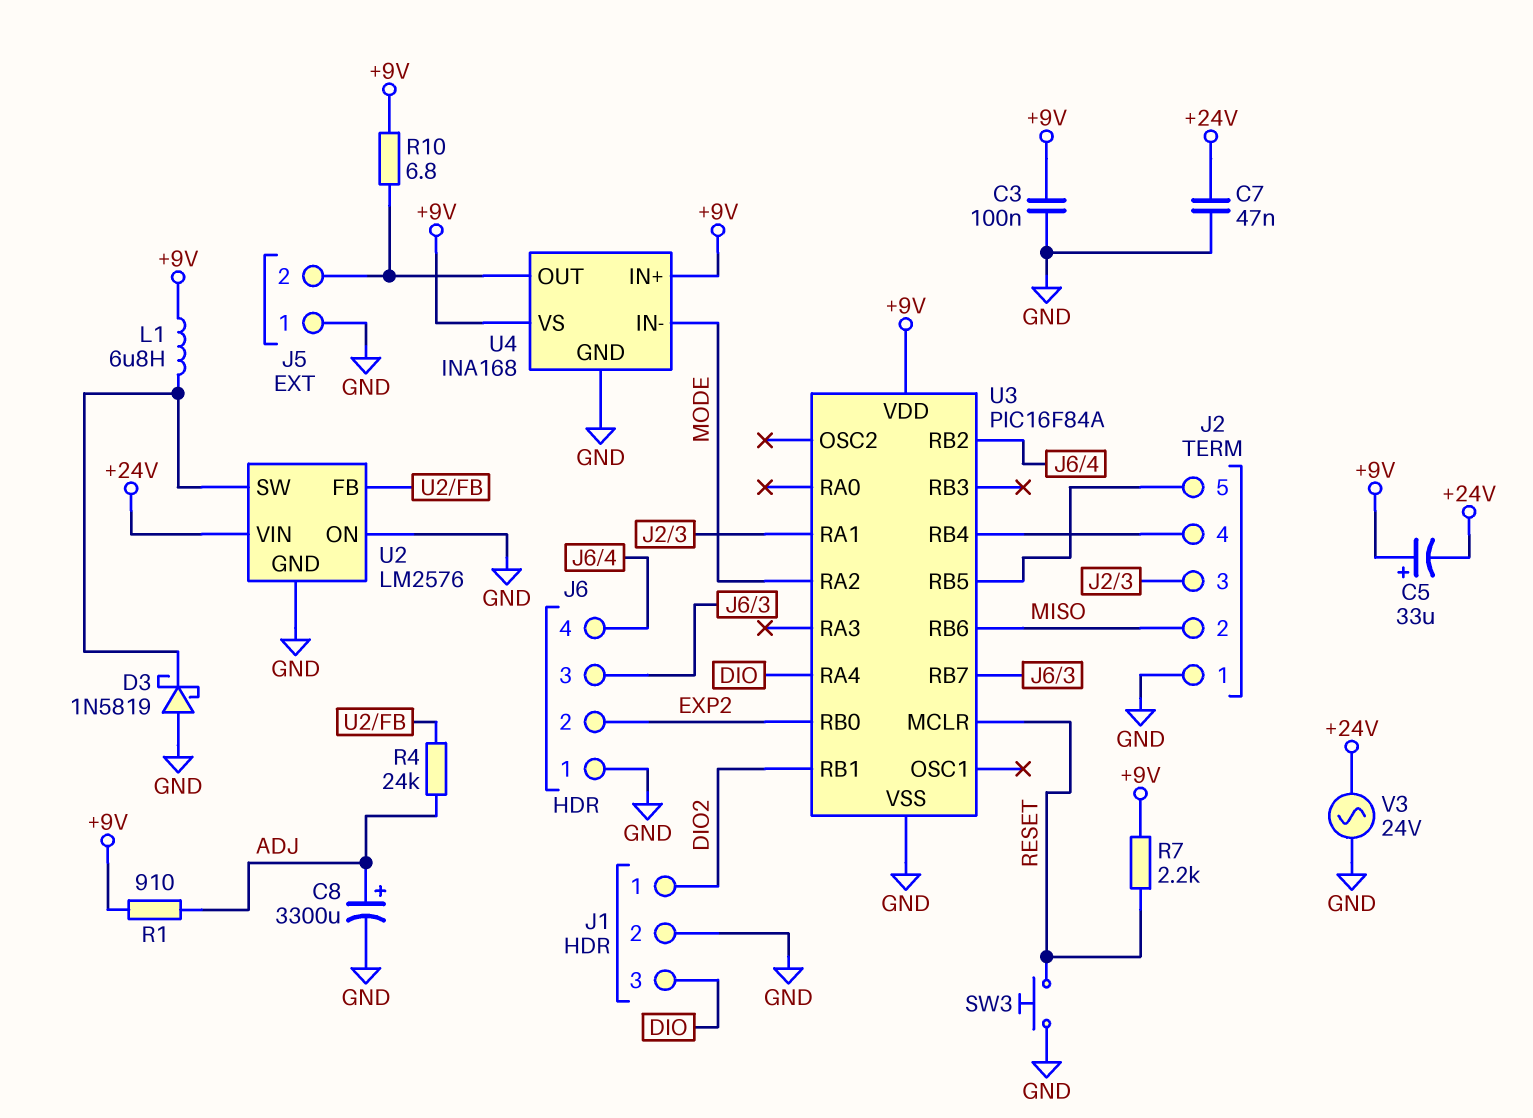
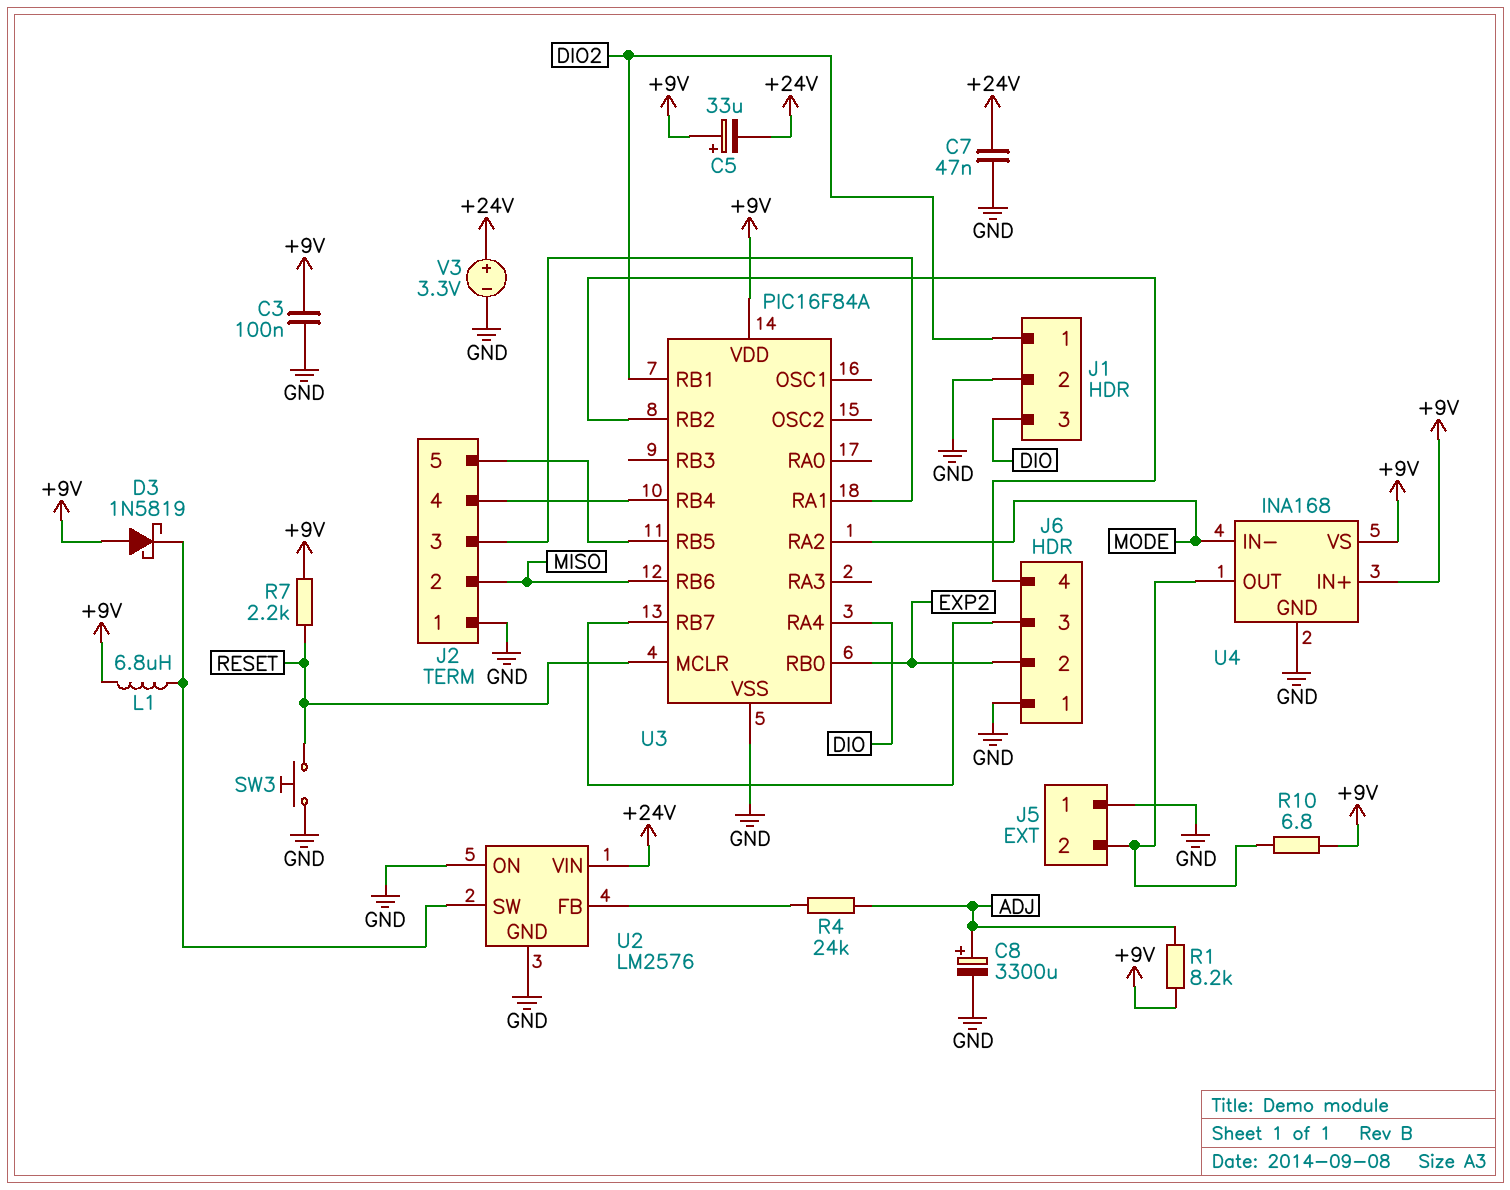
D3: schottky 1N5819 (A GND, K U2/SW) -> schottky 1N5819 (A +9V, K U2/SW)
R1: 910 (+9V, ADJ) -> 8.2k (+9V, ADJ)
V3: AC 24V (+24V, GND) -> 3.3V (plus +24V, minus GND)

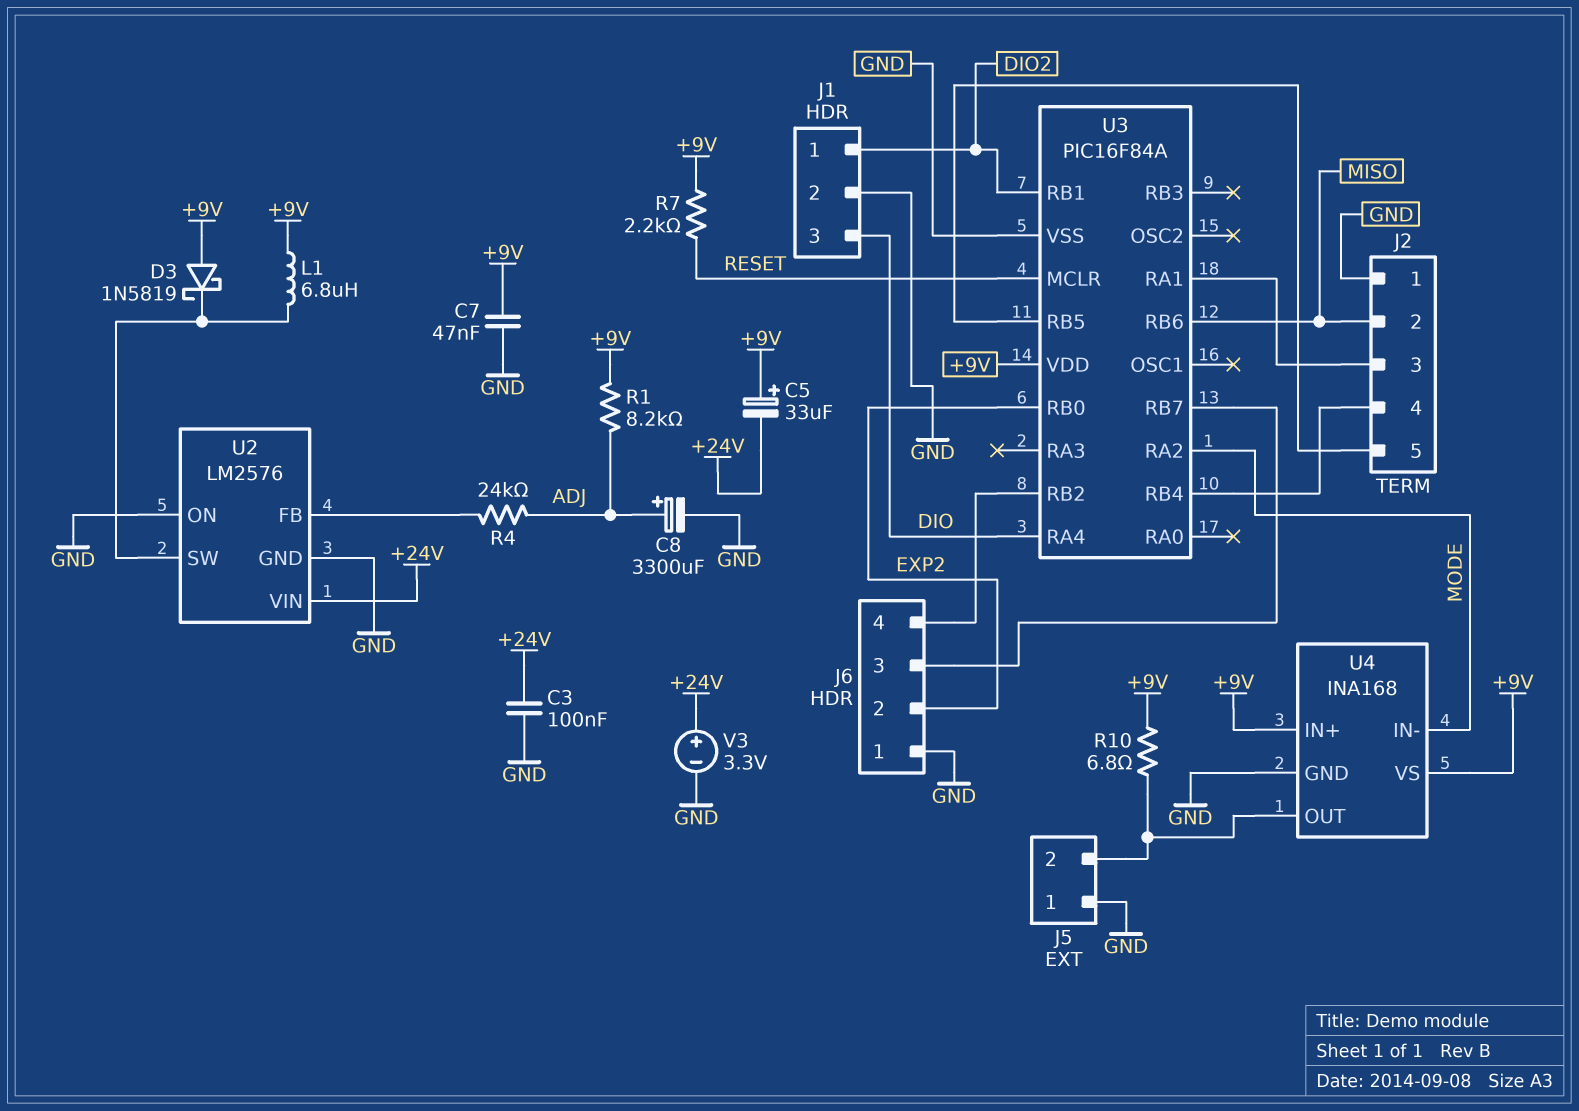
C3: 100nF (+9V, GND) -> 100nF (+24V, GND)
C7: 47nF (+24V, GND) -> 47nF (+9V, GND)
SW3: button (GND, RESET) -> none

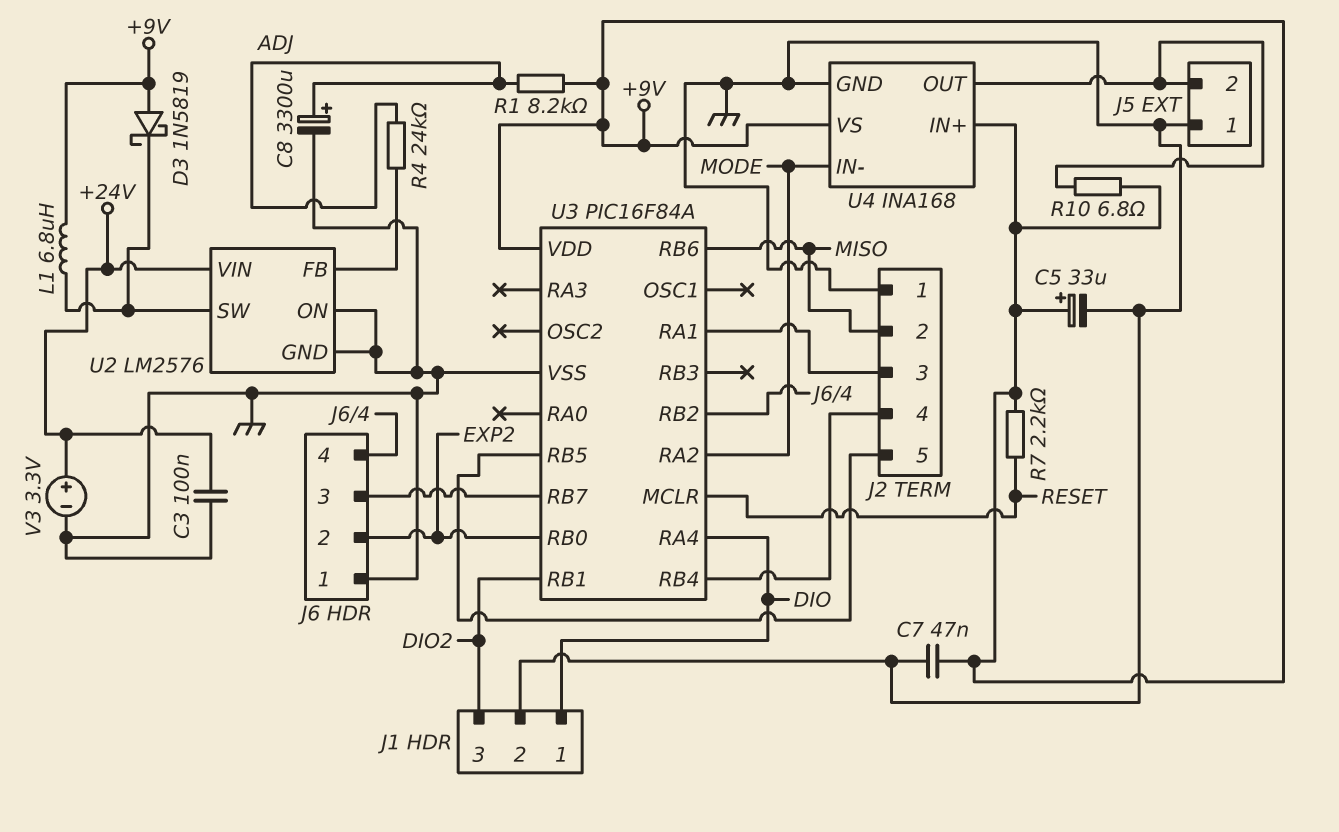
C5: 33uF (plus +9V, minus +24V) -> 33uF (plus +9V, minus GND)
J1 pin 1: DIO2 -> DIO
J1 pin 3: DIO -> DIO2

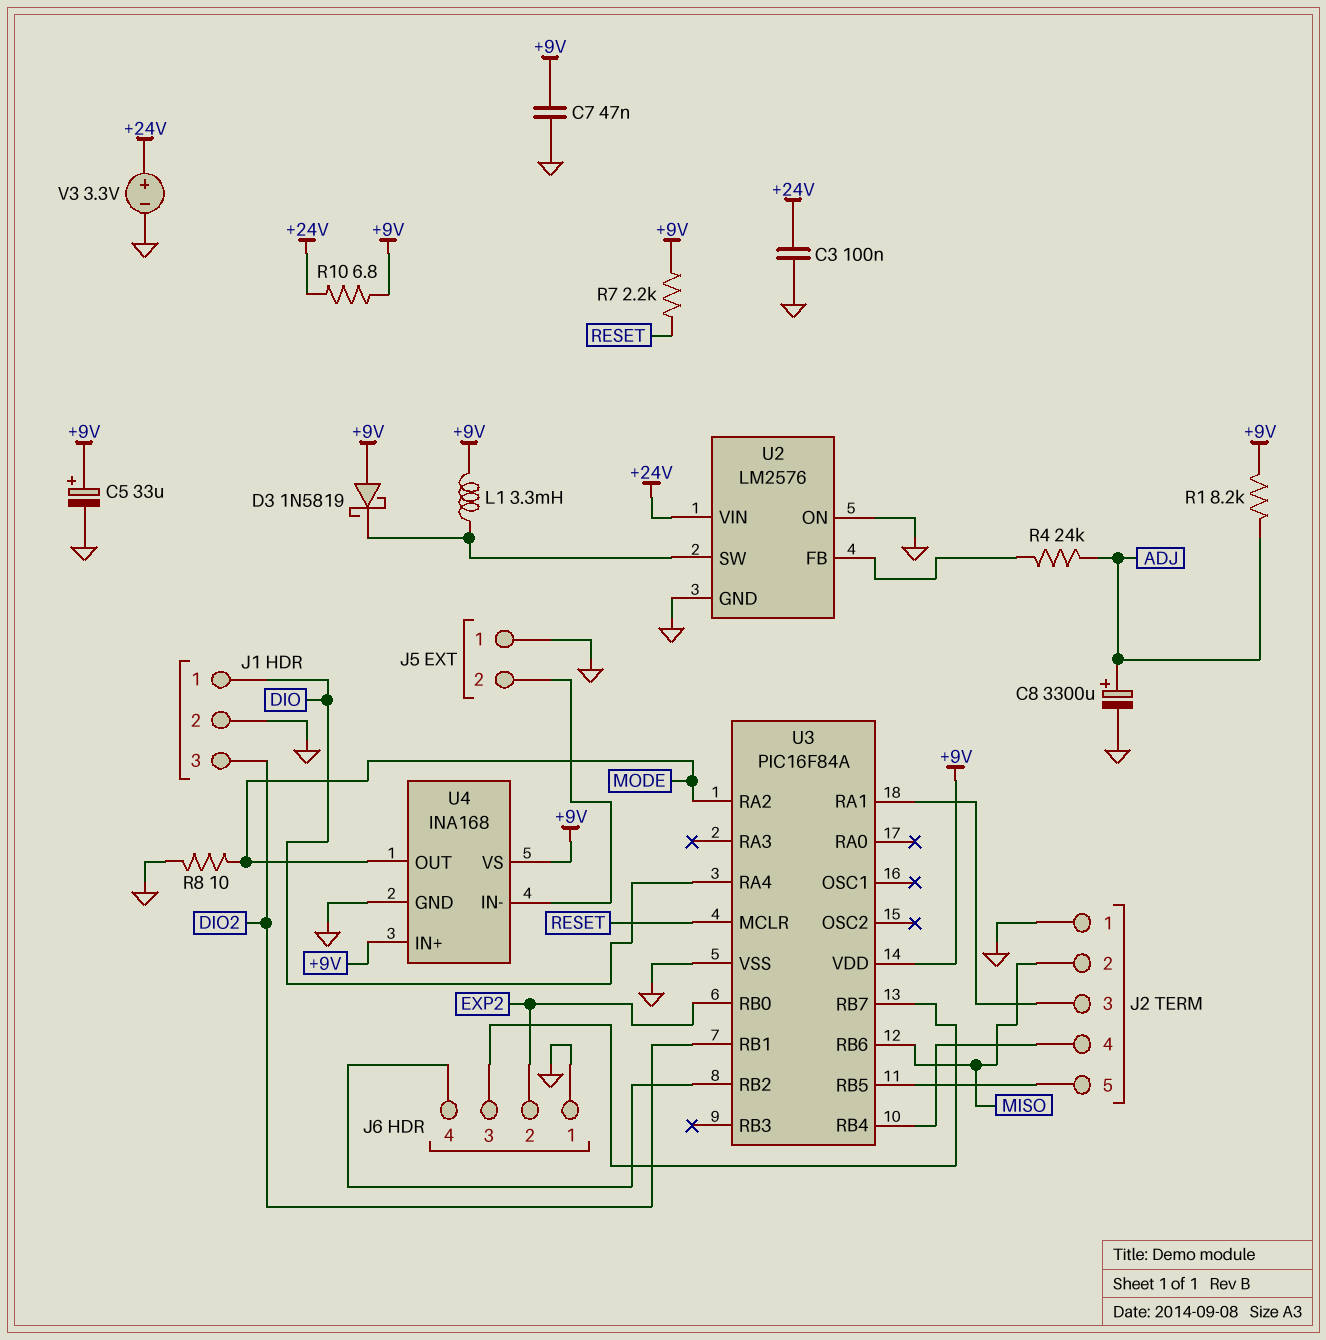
L1: 6.8uH (+9V, U2/SW) -> 3.3mH (+9V, U2/SW)
R8: none -> 10 (GND, MODE)
R10: 6.8 (+9V, J5/2) -> 6.8 (+9V, +24V)
U4 pin IN-: MODE -> J5/2
U4 pin OUT: J5/2 -> MODE

